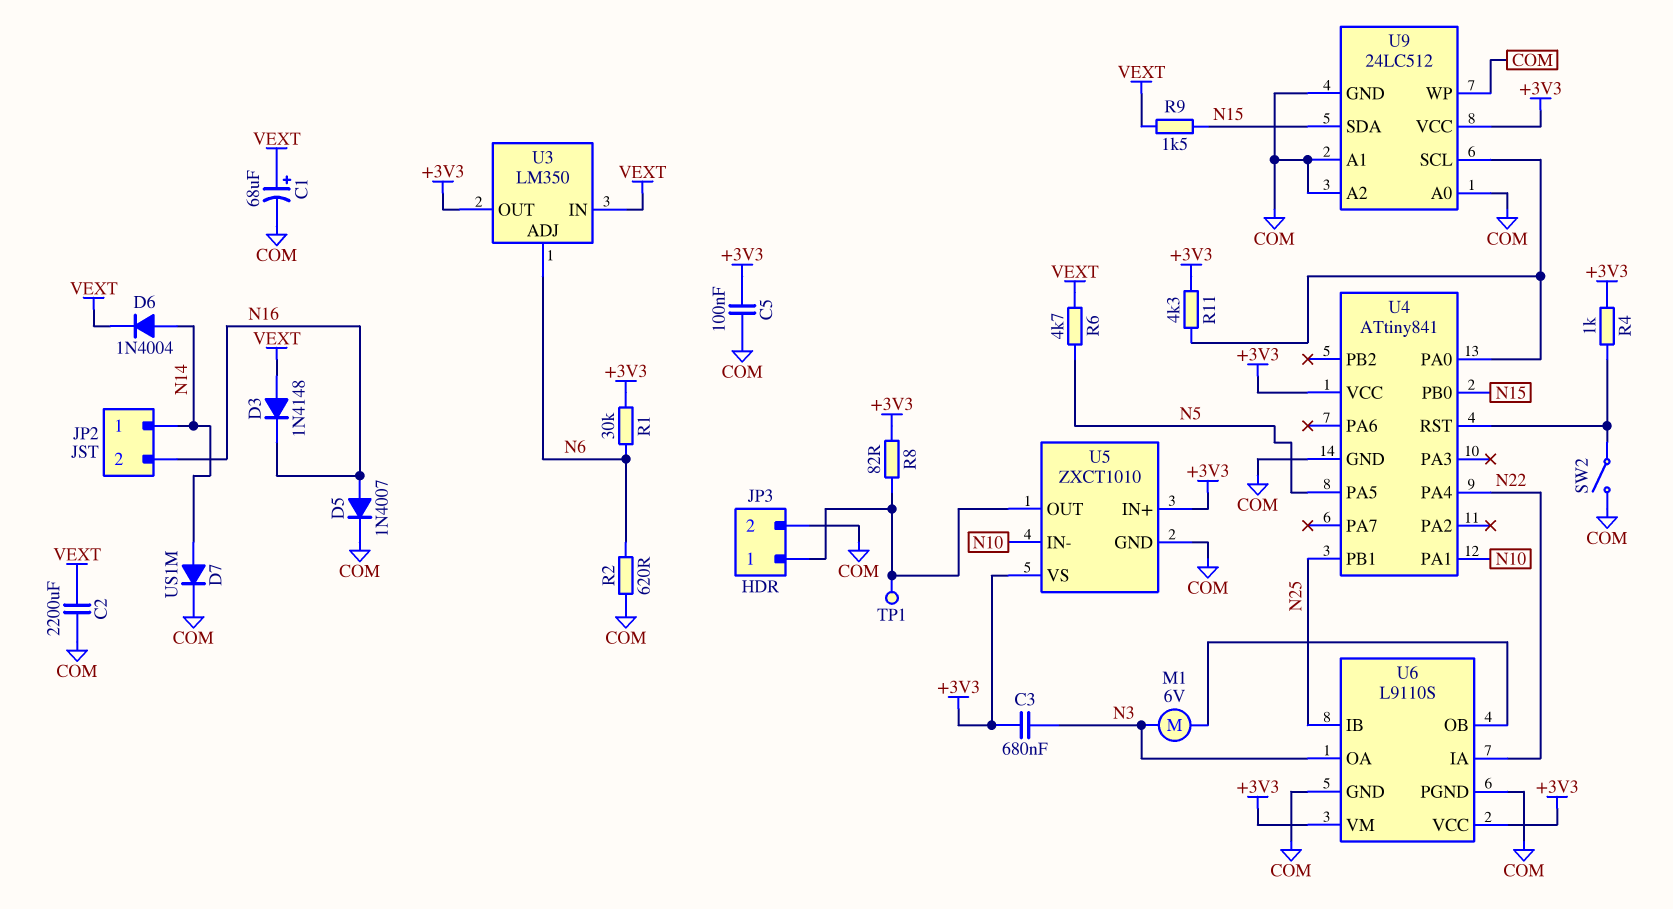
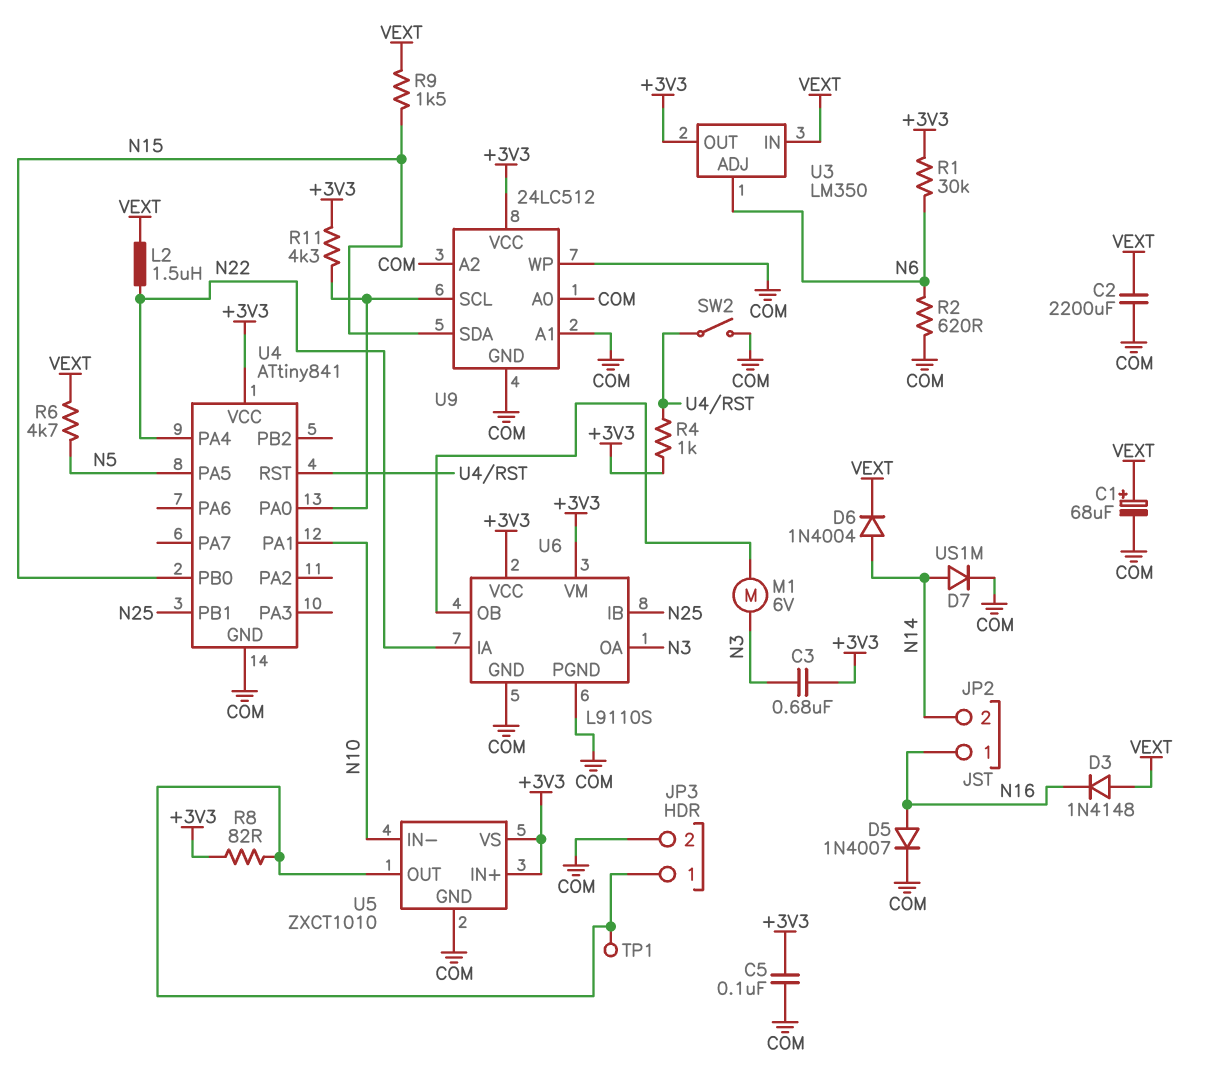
JP2 pin 1: N14 -> N16
JP2 pin 2: N16 -> N14
L2: none -> 1.5uH (N22, VEXT)

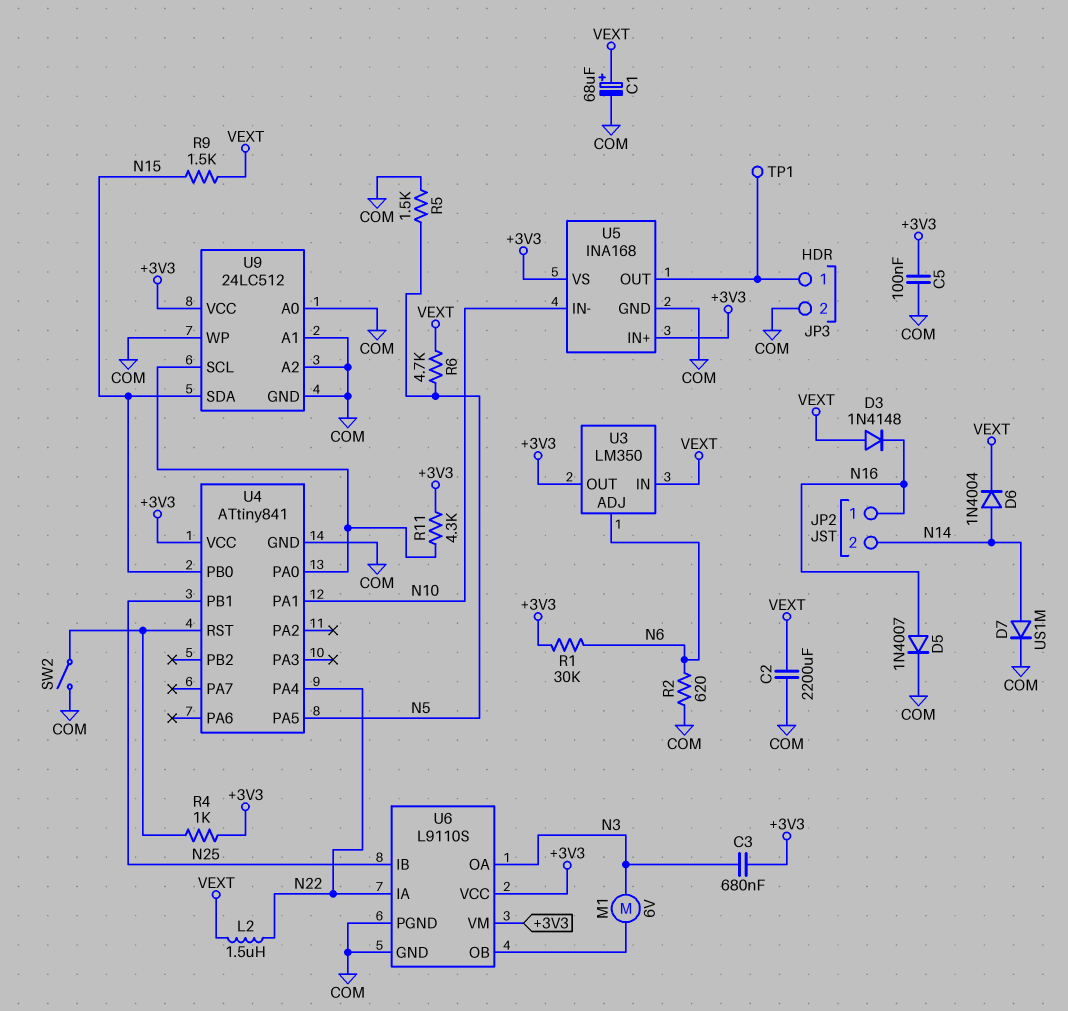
R5: none -> 1.5k (COM, N5)
R8: 82 (+3V3, JP3/1) -> none
U5: ZXCT1010 -> INA168

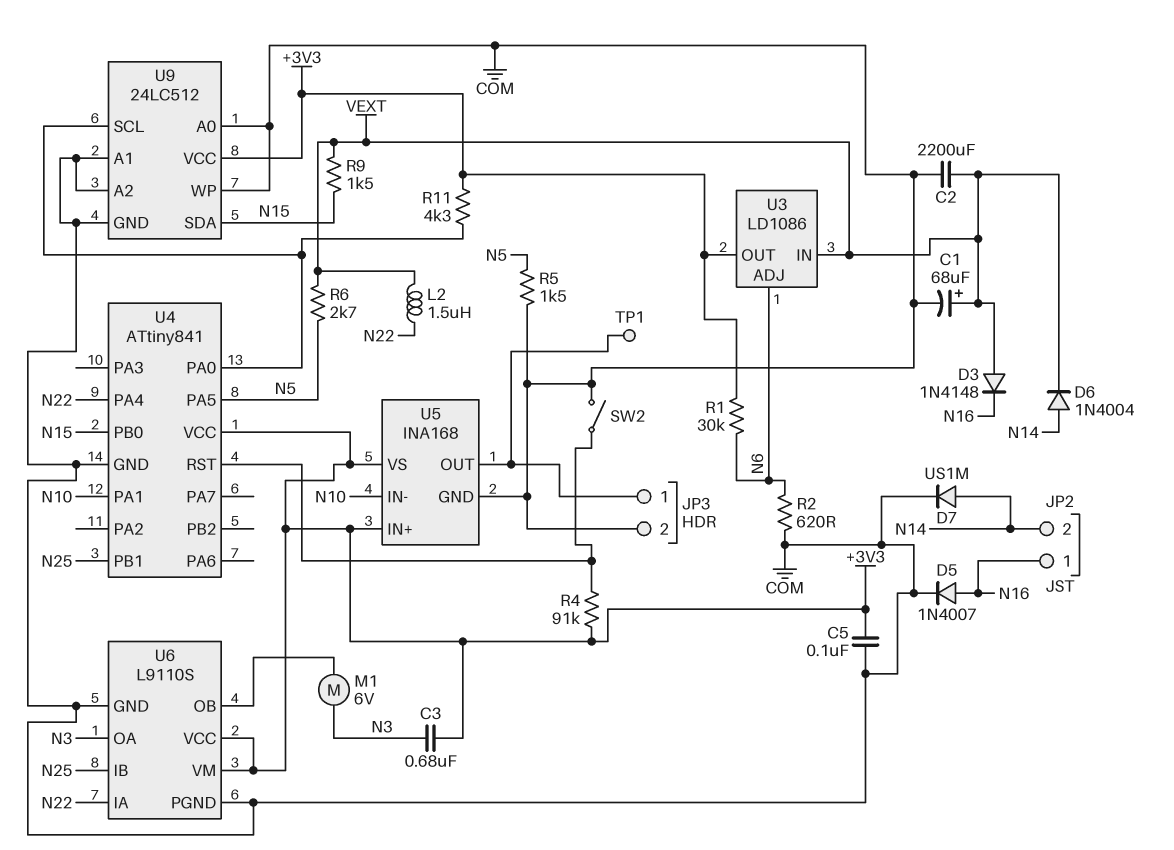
R4: 1k (+3V3, U4/RST) -> 91k (+3V3, U4/RST)
R6: 4.7k (N5, VEXT) -> 2.7k (N5, VEXT)
U3: LM350 -> LD1086

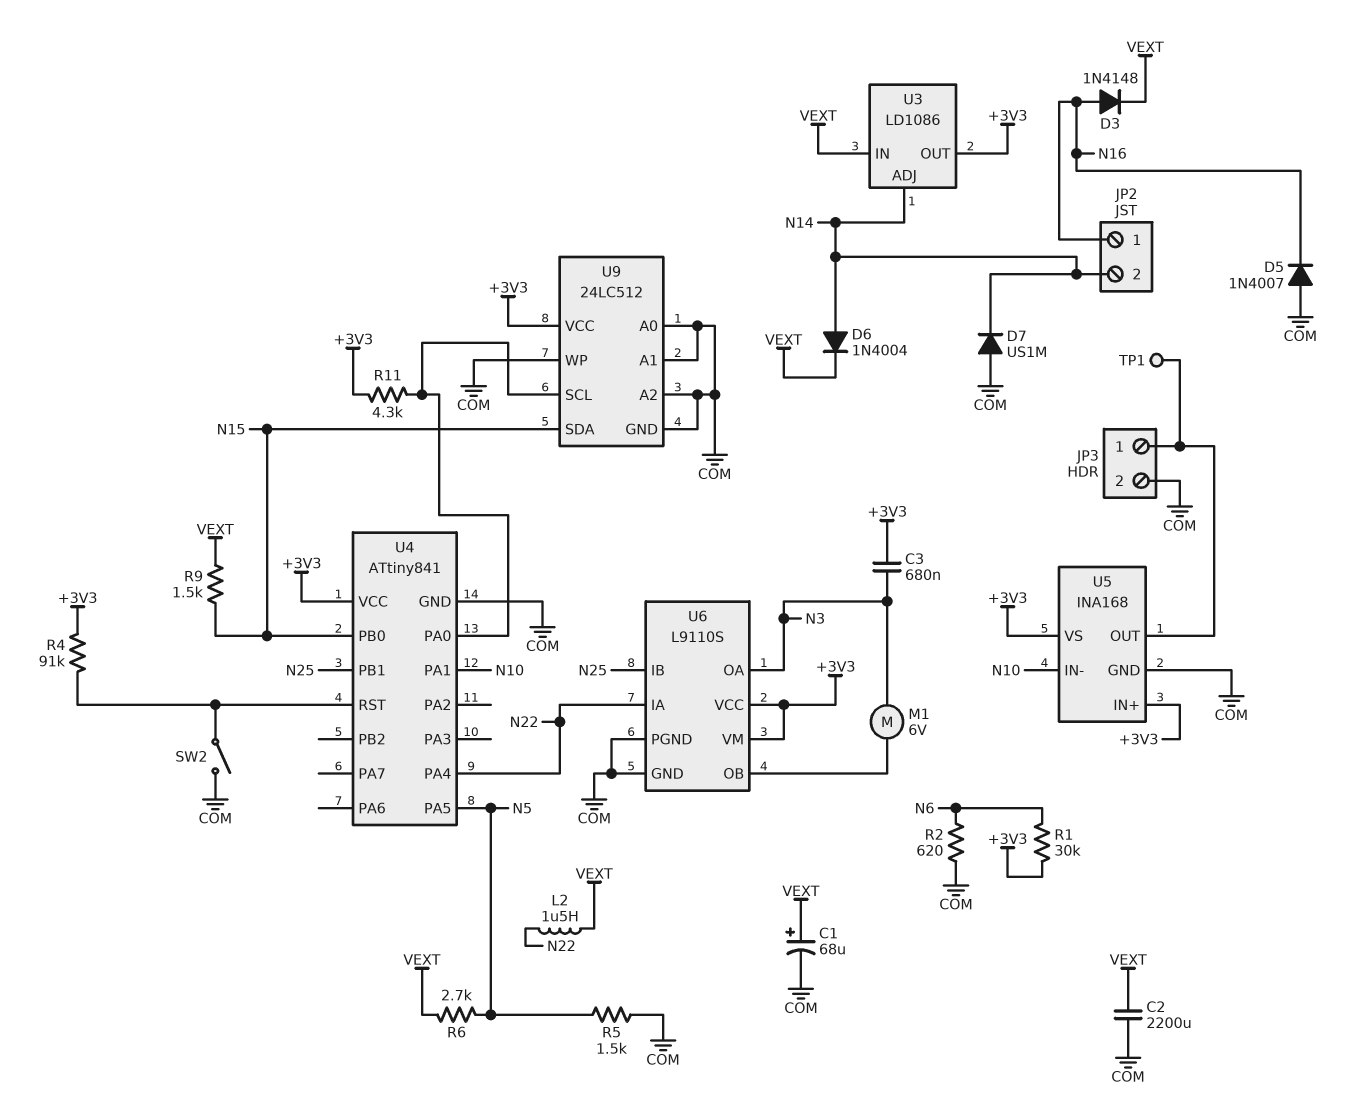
C5: 100nF (+3V3, COM) -> none
D3: diode 1N4148 (A VEXT, K N16) -> diode 1N4148 (A N16, K VEXT)
D5: diode 1N4007 (A N16, K COM) -> diode 1N4007 (A COM, K N16)
D7: diode US1M (A N14, K COM) -> diode US1M (A COM, K N14)
U3 pin ADJ: N6 -> N14

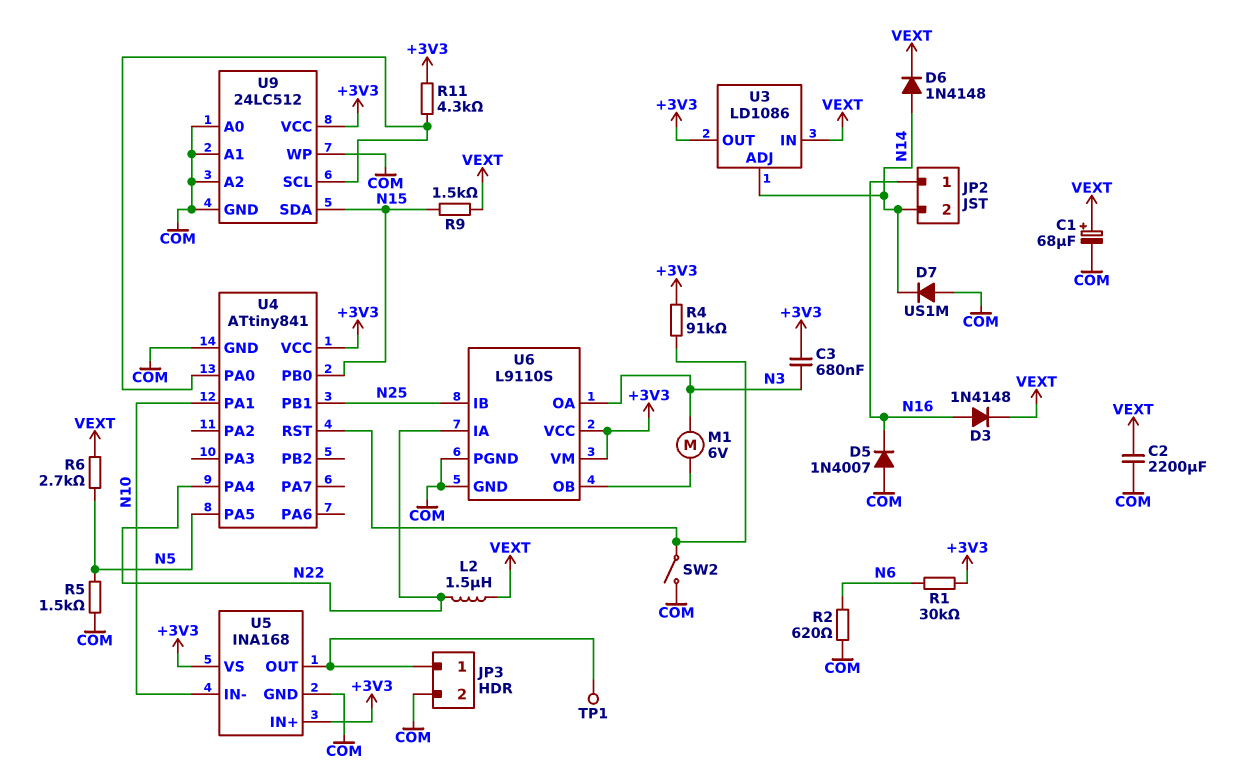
D6: diode 1N4004 (A N14, K VEXT) -> diode 1N4148 (A N14, K VEXT)

